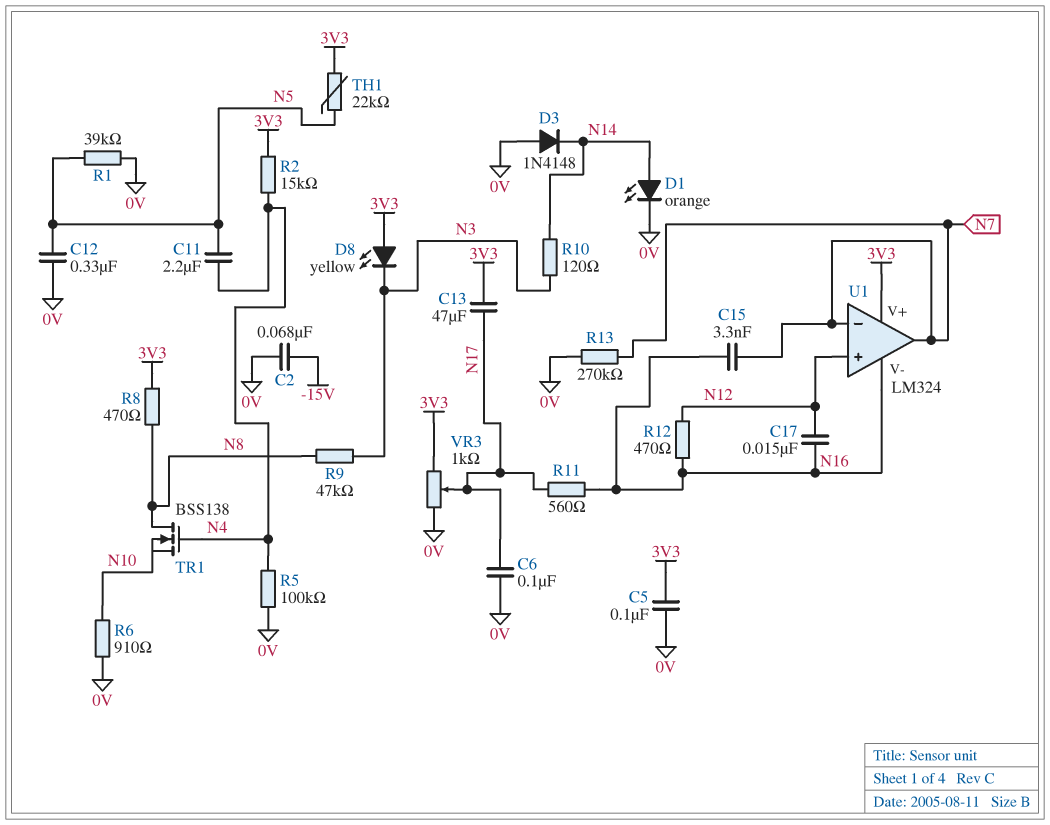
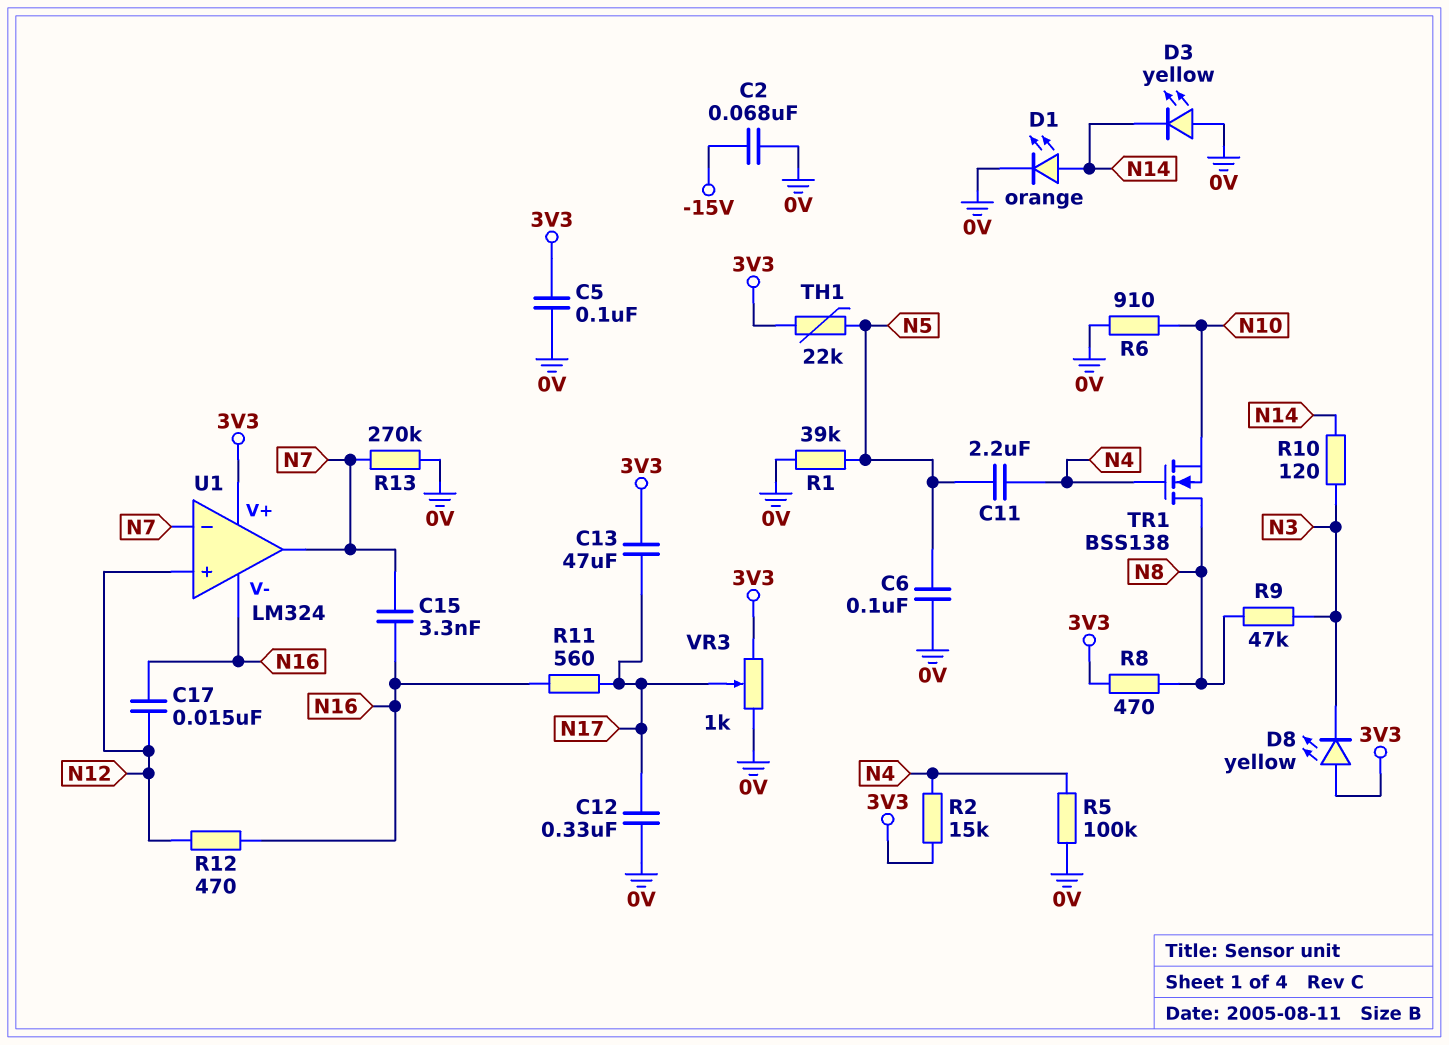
C6: 100nF (0V, N17) -> 100nF (0V, N5)
C12: 330nF (0V, N5) -> 330nF (0V, N17)
D3: diode 1N4148 (A 0V, K N14) -> LED yellow (A 0V, K N14)

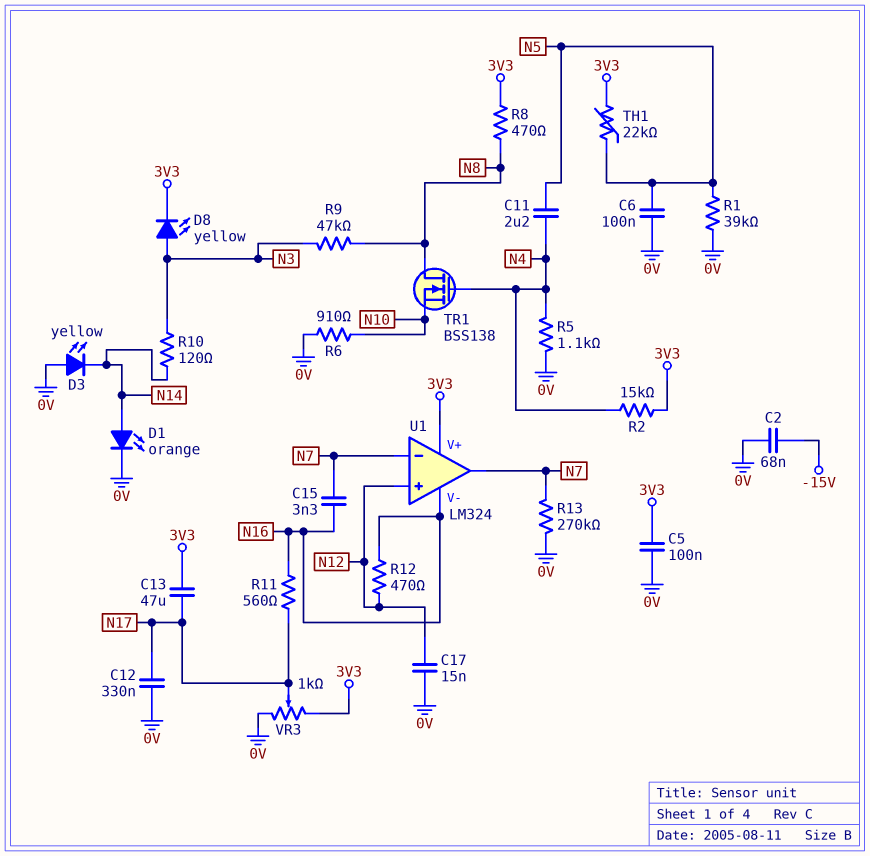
C17: 15nF (N12, N16) -> 15nF (0V, N12)
D8: LED yellow (A 3V3, K N3) -> LED yellow (A N3, K 3V3)
R5: 100k (0V, N4) -> 1.1k (0V, N4)

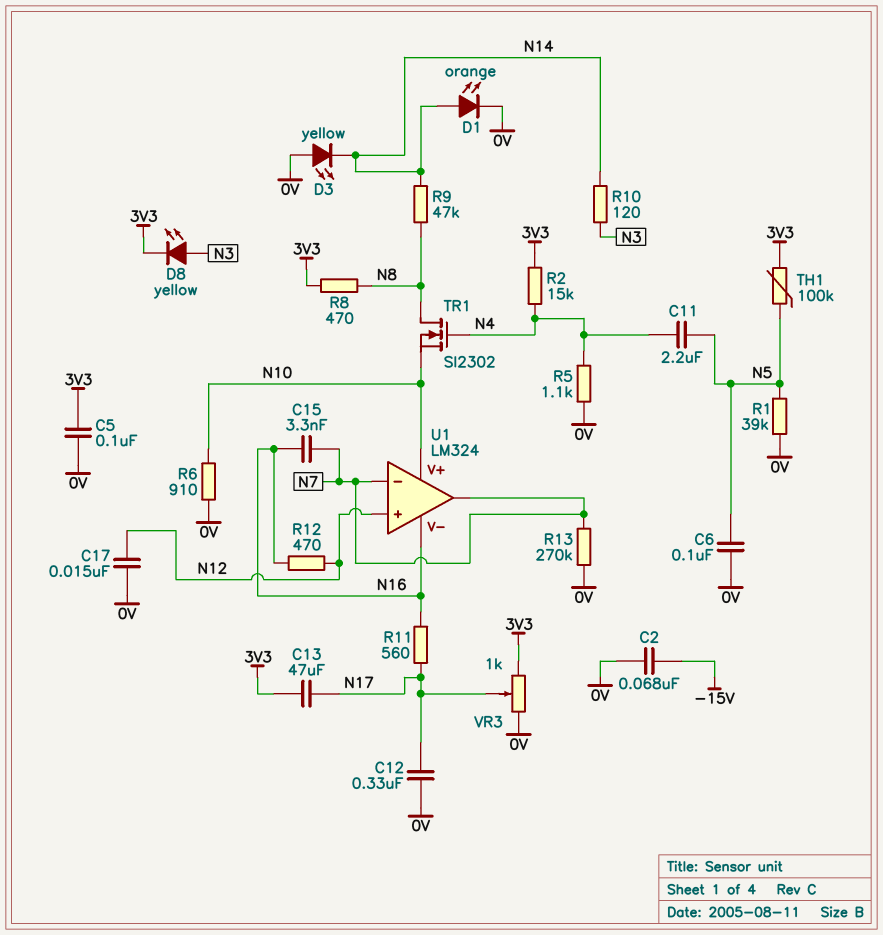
R9: 47k (N3, N8) -> 47k (N8, N14)
TH1: 22k (3V3, N5) -> 100k (3V3, N5)
TR1: NMOS BSS138 (G N4, D N8, S N10) -> NMOS SI2302 (G N4, D N8, S N10)
U1 pin V+: 3V3 -> N10

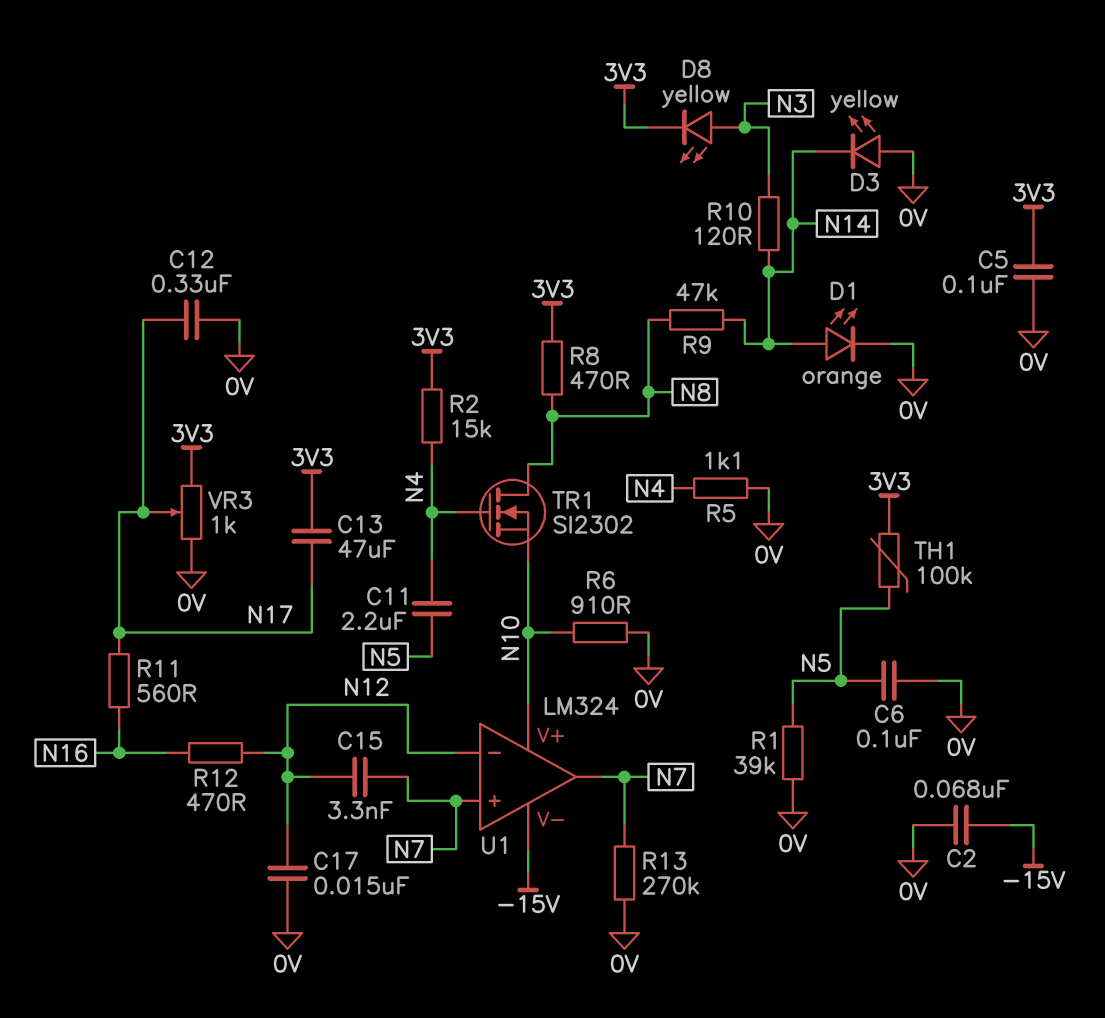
C15: 3.3nF (N7, N16) -> 3.3nF (N7, N12)
U1 pin V-: N16 -> -15V
U1 pin in+: N12 -> N7
U1 pin in-: N7 -> N12

